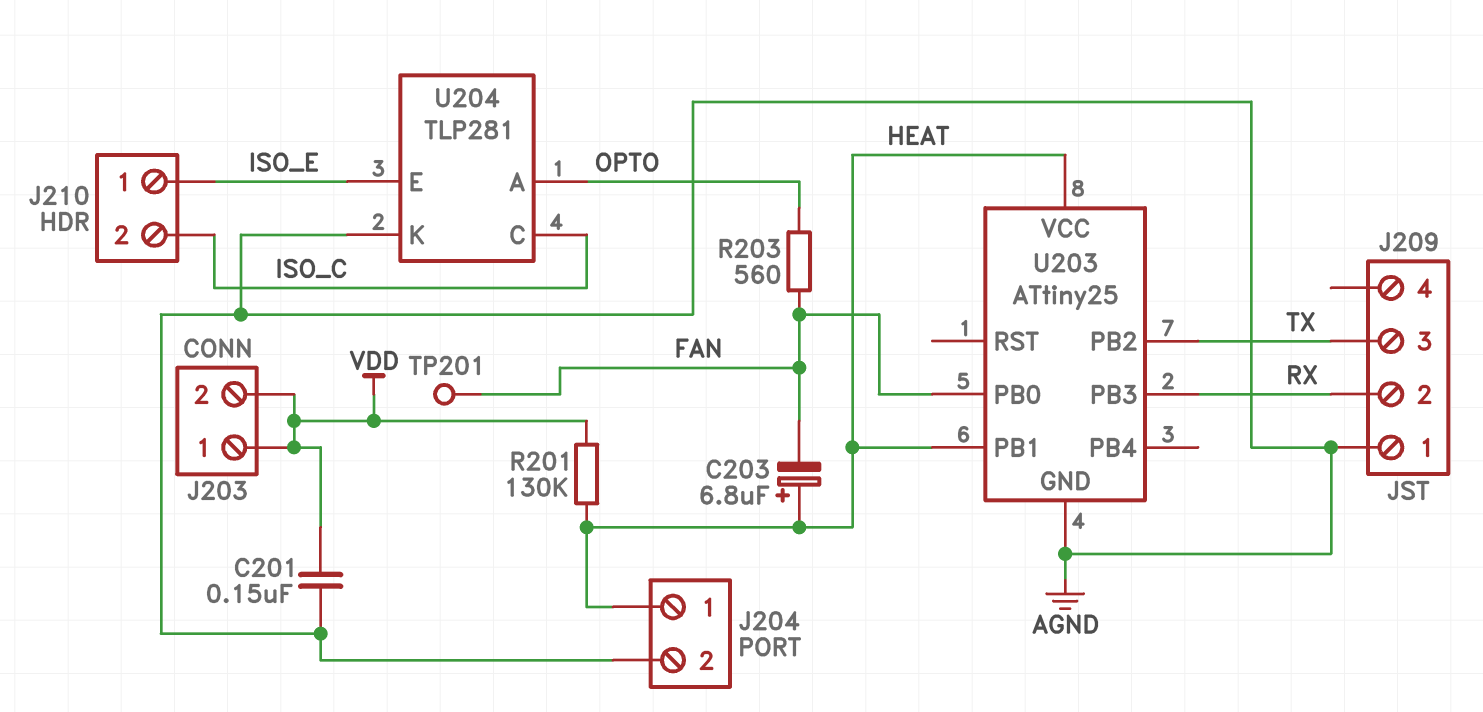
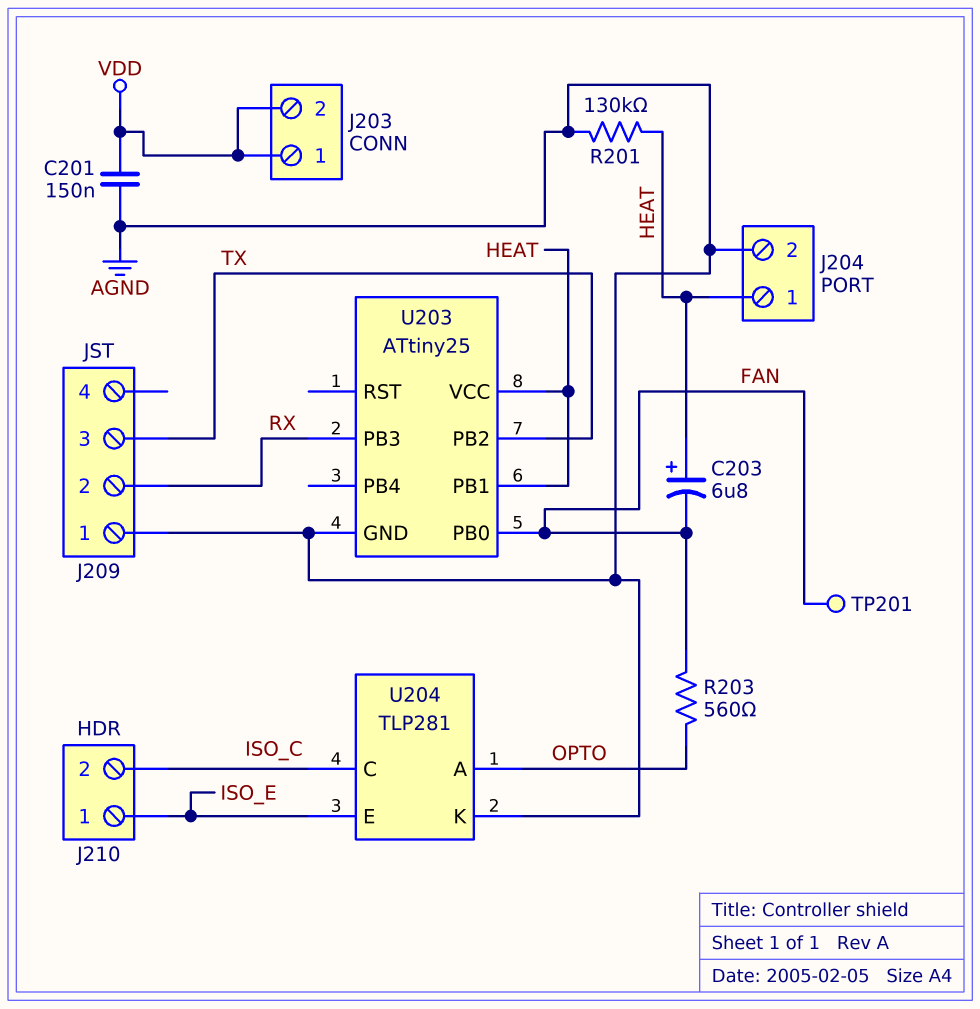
R201: 130k (HEAT, VDD) -> 130k (AGND, HEAT)

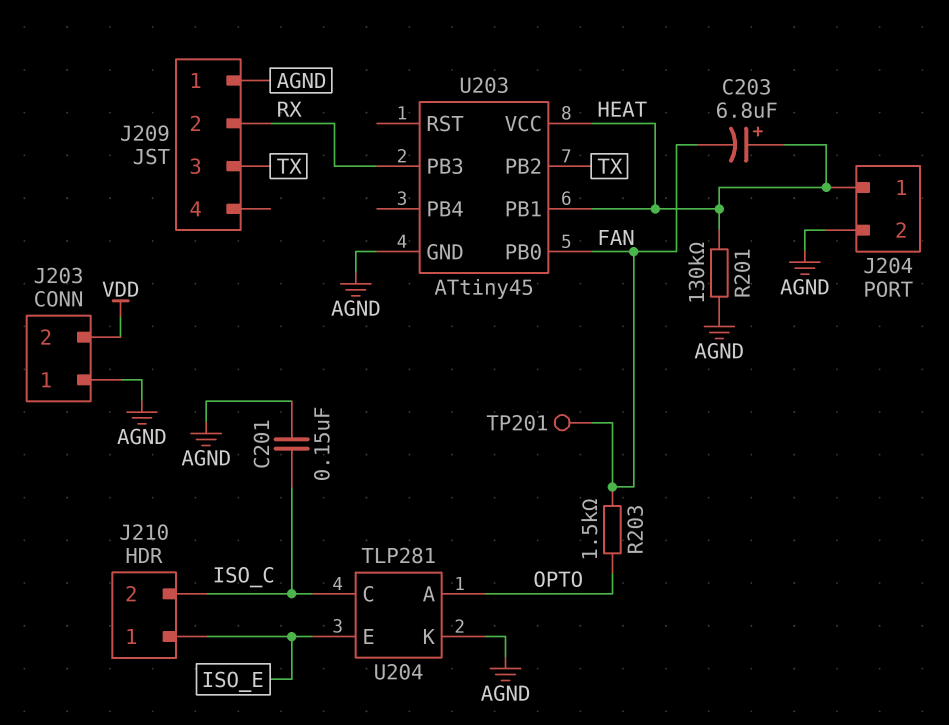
C201: 150nF (AGND, VDD) -> 150nF (AGND, ISO_C)
J203 pin 1: VDD -> AGND
R203: 560 (FAN, OPTO) -> 1.5k (FAN, OPTO)
U203: ATtiny25 -> ATtiny45

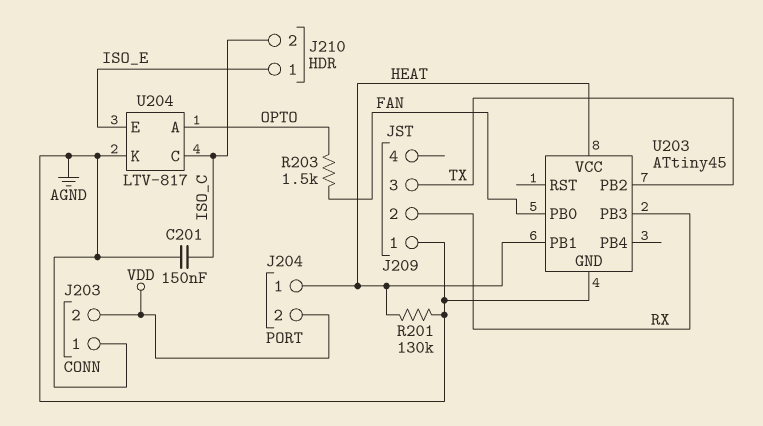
C203: 6.8uF (plus HEAT, minus FAN) -> none
J204 pin 2: AGND -> VDD
TP201: test point (FAN) -> none
U204: TLP281 -> LTV-817

